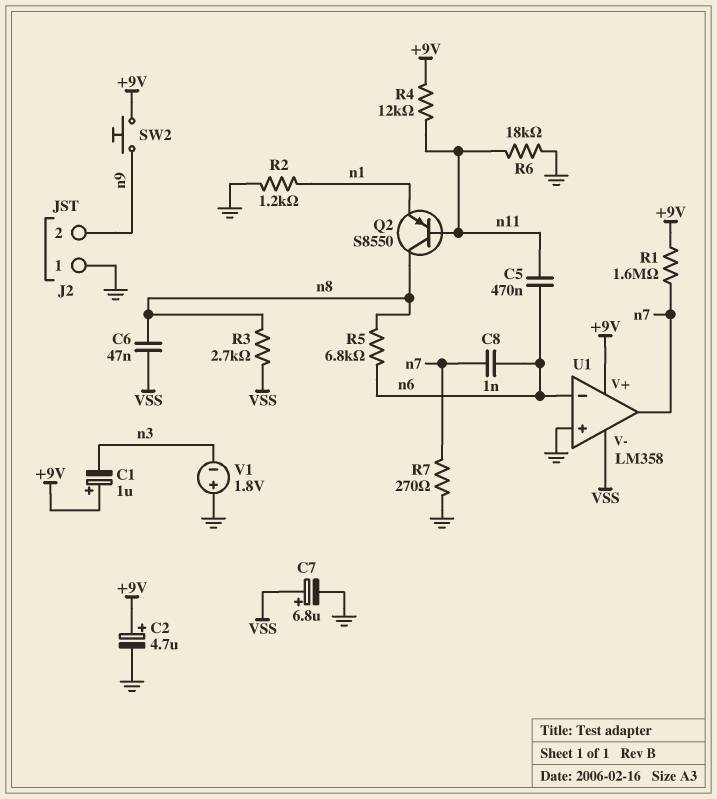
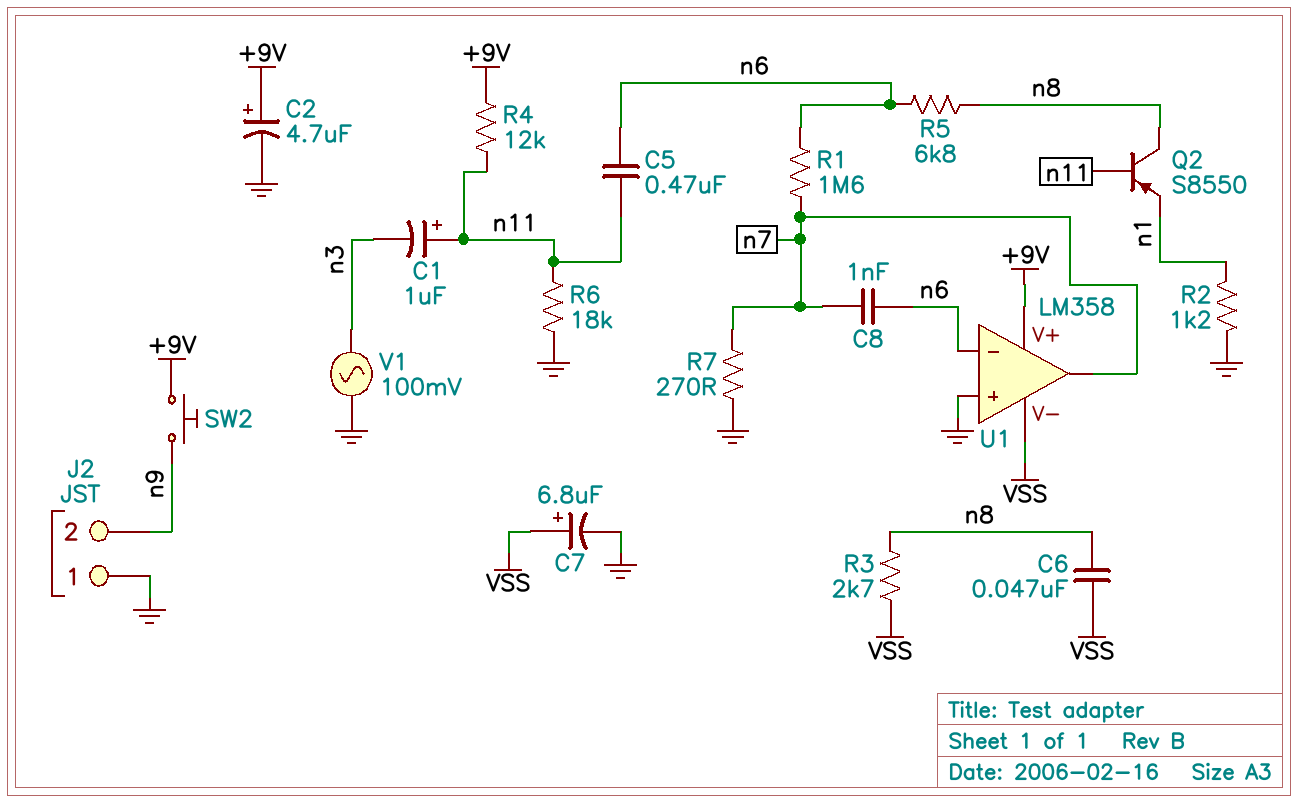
C1: 1uF (plus +9V, minus n3) -> 1uF (plus n11, minus n3)
R1: 1.6M (+9V, n7) -> 1.6M (n6, n7)
V1: 1.8V (plus GND, minus n3) -> AC 100mV (GND, n3)

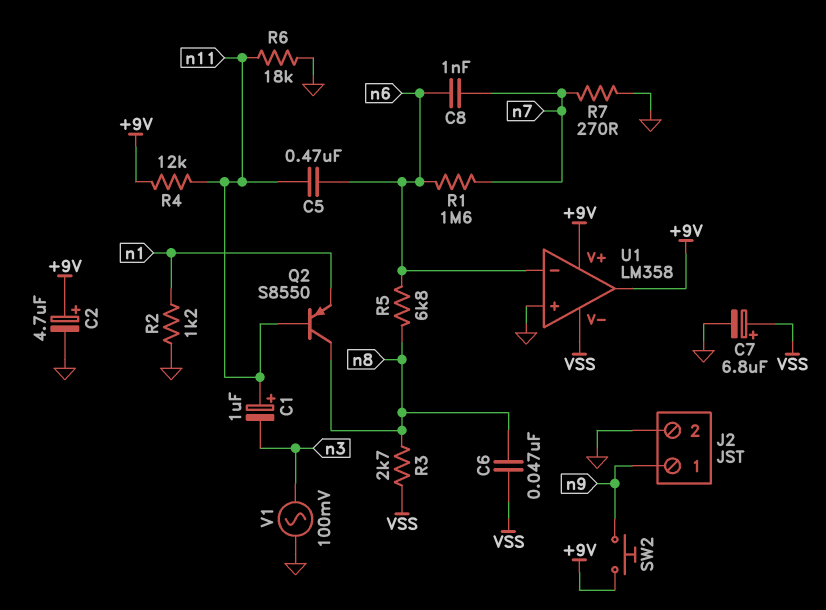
J2 pin 1: GND -> n9
J2 pin 2: n9 -> GND
U1 pin out: n7 -> +9V

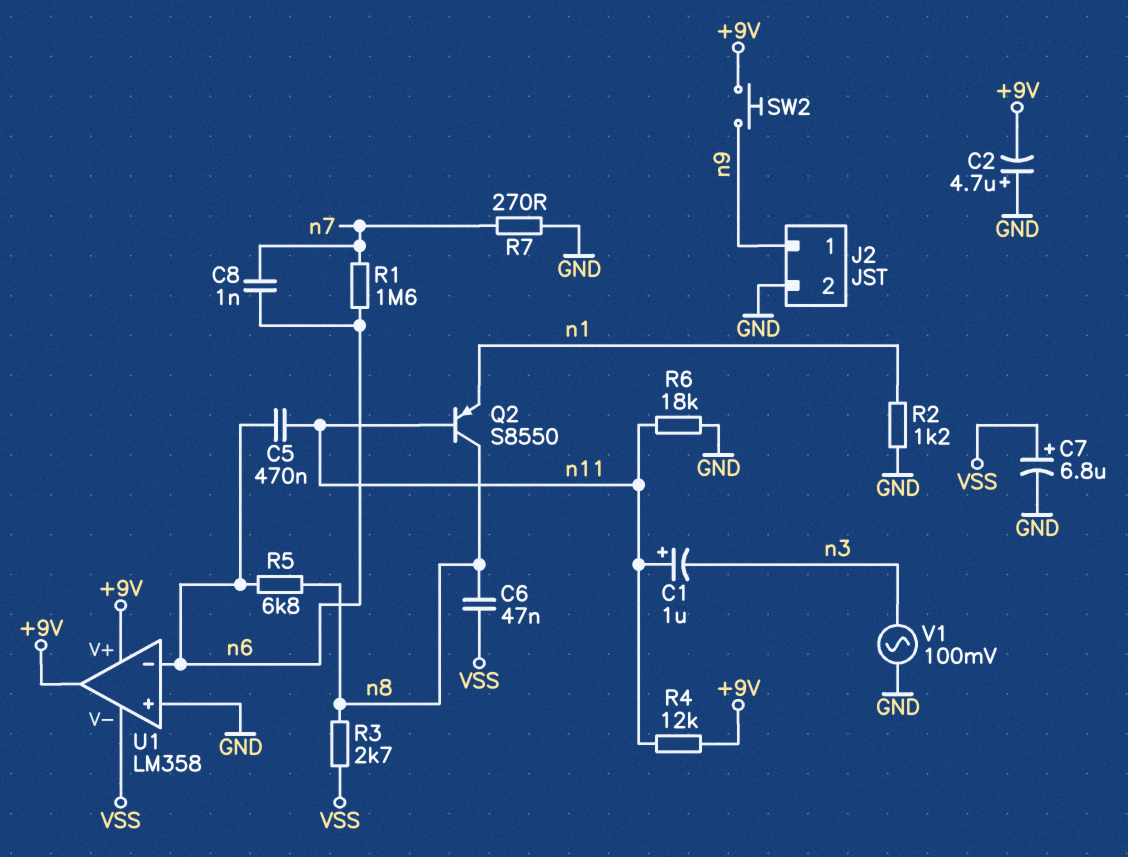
C2: 4.7uF (plus +9V, minus GND) -> 4.7uF (plus GND, minus +9V)

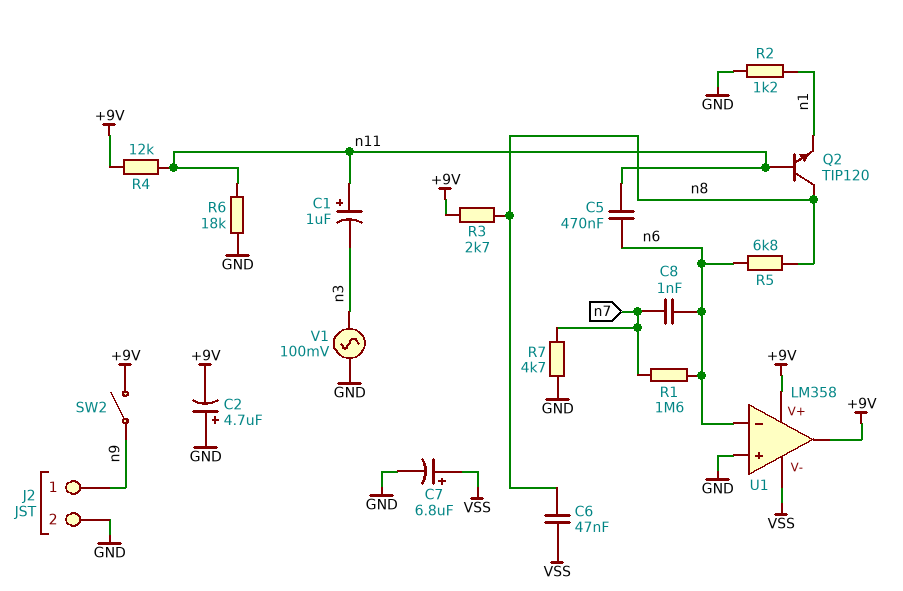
Q2: PNP S8550 (B n11, C n8, E n1) -> NPN TIP120 (B n11, C n8, E n1)
R3: 2.7k (VSS, n8) -> 2.7k (+9V, n8)
R7: 270 (GND, n7) -> 4.7k (GND, n7)
SW2: button (+9V, n9) -> switch (+9V, n9)

